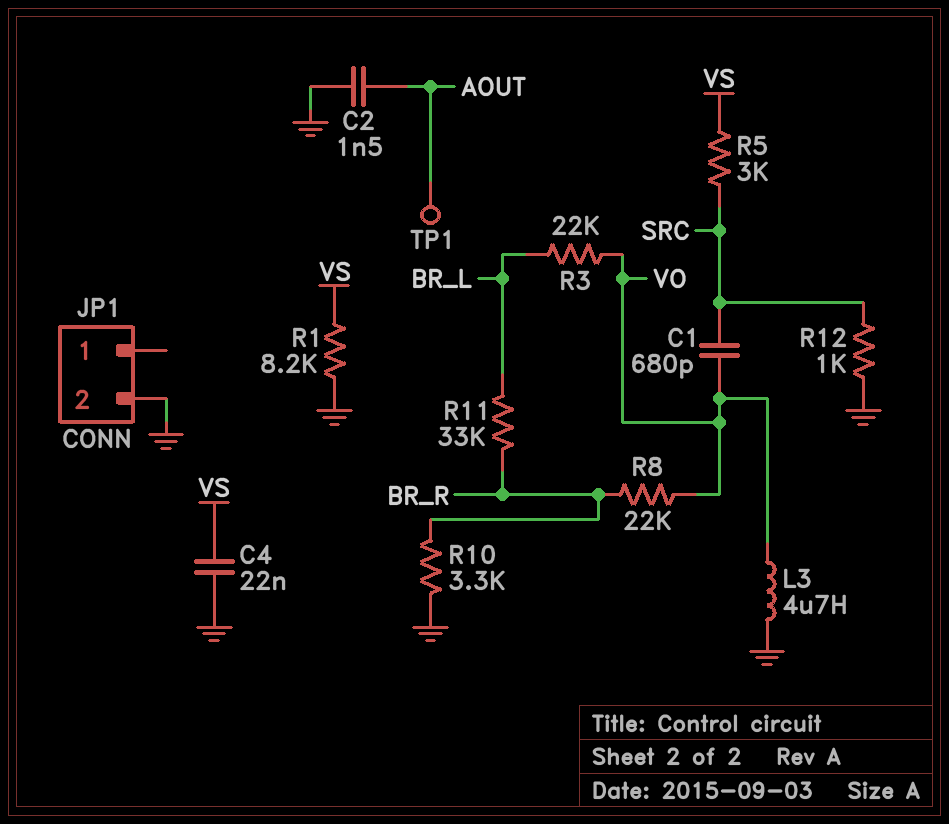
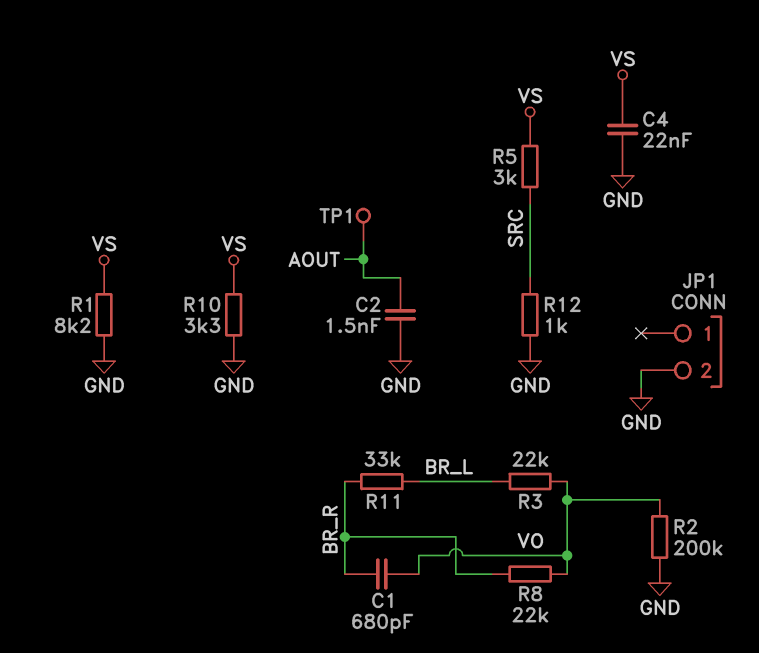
C1: 680pF (SRC, VO) -> 680pF (BR_R, VO)
L3: 4.7uH (GND, VO) -> none
R2: none -> 200k (GND, VO)
R10: 3.3k (BR_R, GND) -> 3.3k (GND, VS)

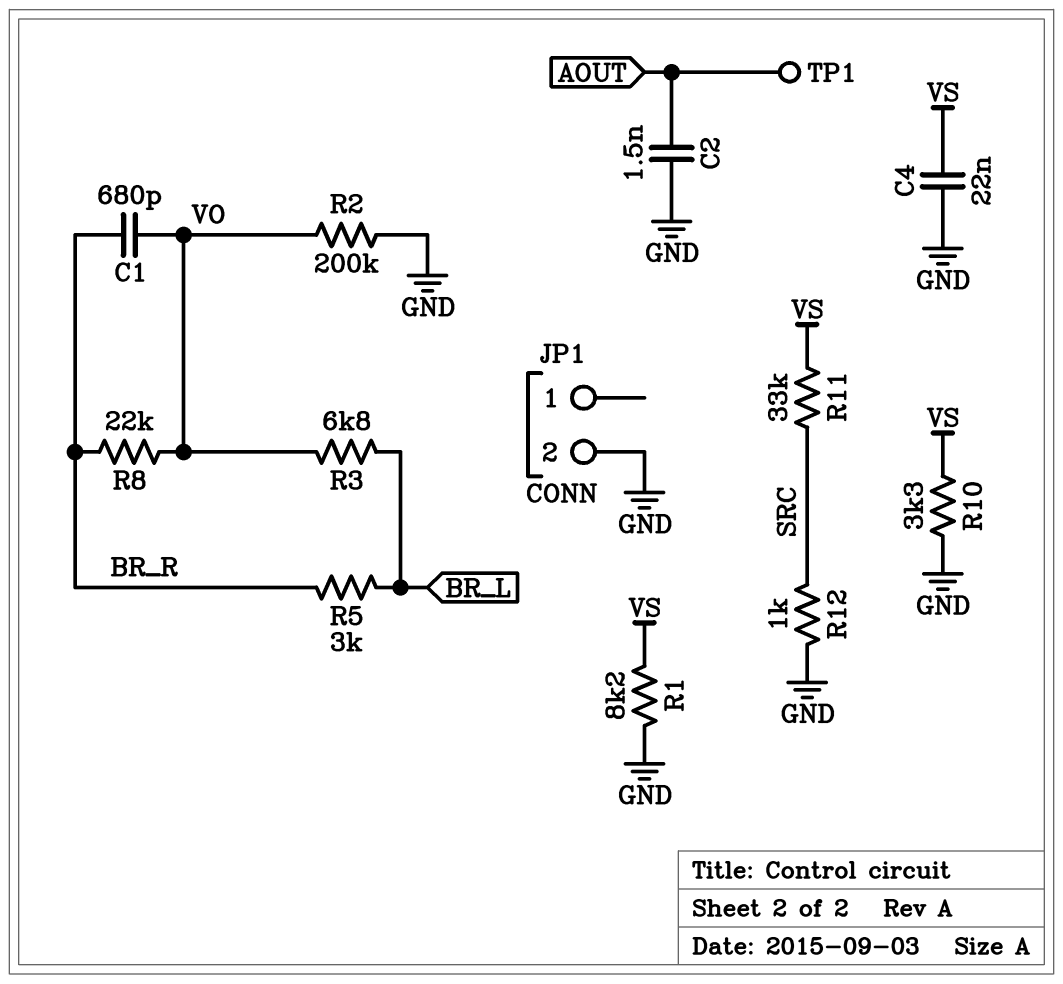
R3: 22k (BR_L, VO) -> 6.8k (BR_L, VO)
R5: 3k (SRC, VS) -> 3k (BR_L, BR_R)
R11: 33k (BR_L, BR_R) -> 33k (SRC, VS)

